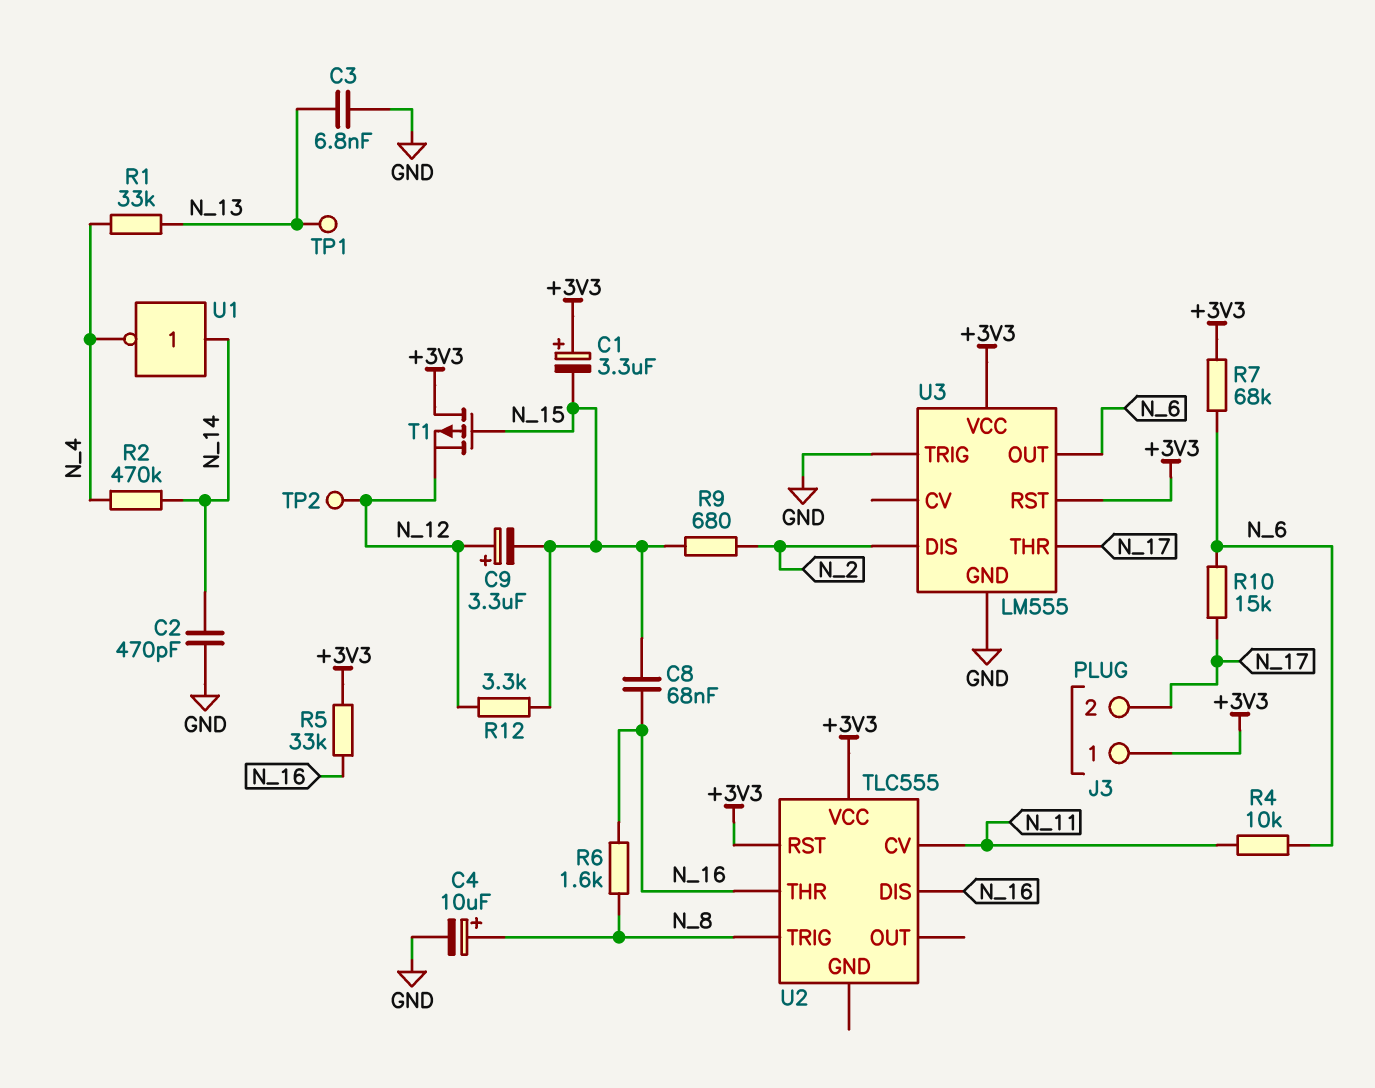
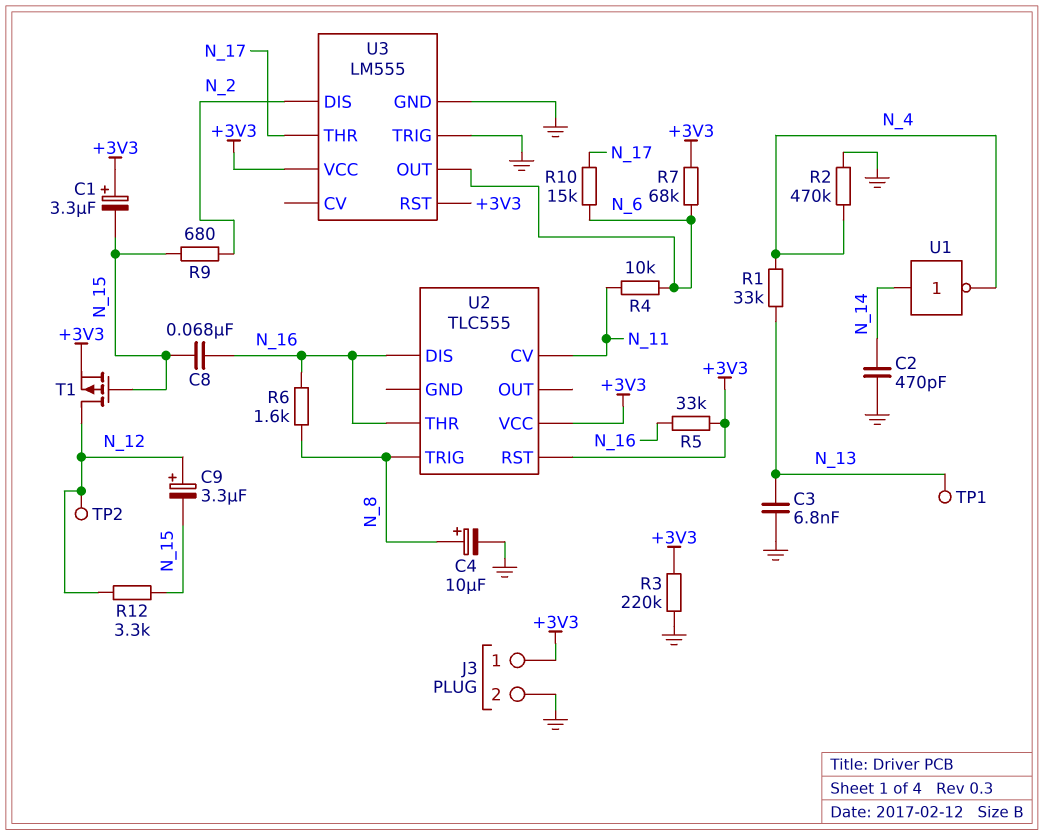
J3 pin 2: N_17 -> GND
R2: 470k (N_4, N_14) -> 470k (GND, N_4)
R3: none -> 220k (+3V3, GND)
T1: PMOS (G N_15, D +3V3, S N_12) -> PMOS (G N_15, D N_12, S +3V3)

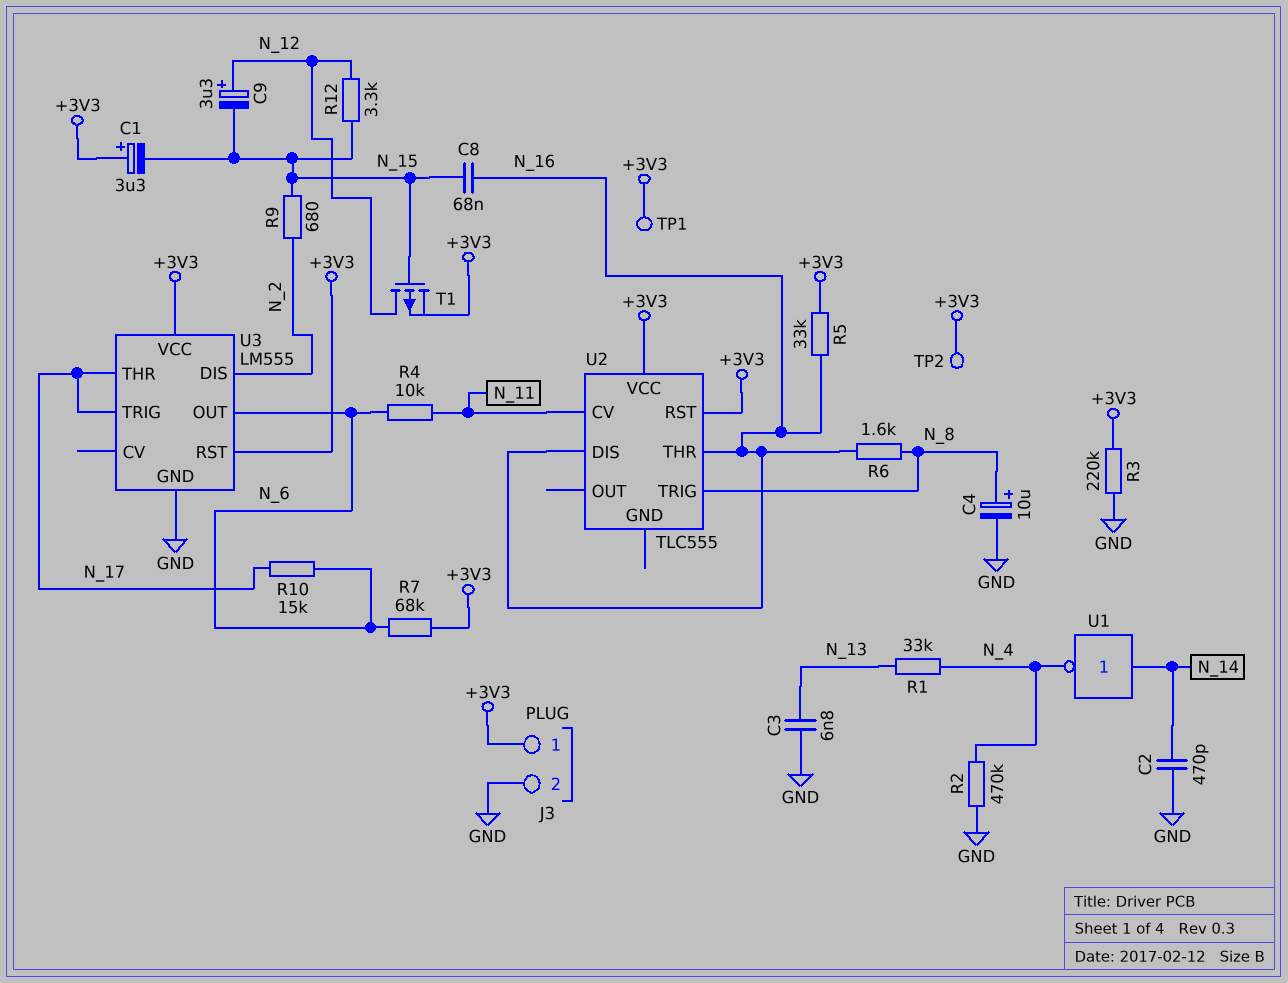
TP1: test point (N_13) -> test point (+3V3)
TP2: test point (N_12) -> test point (+3V3)
U3 pin TRIG: GND -> N_17

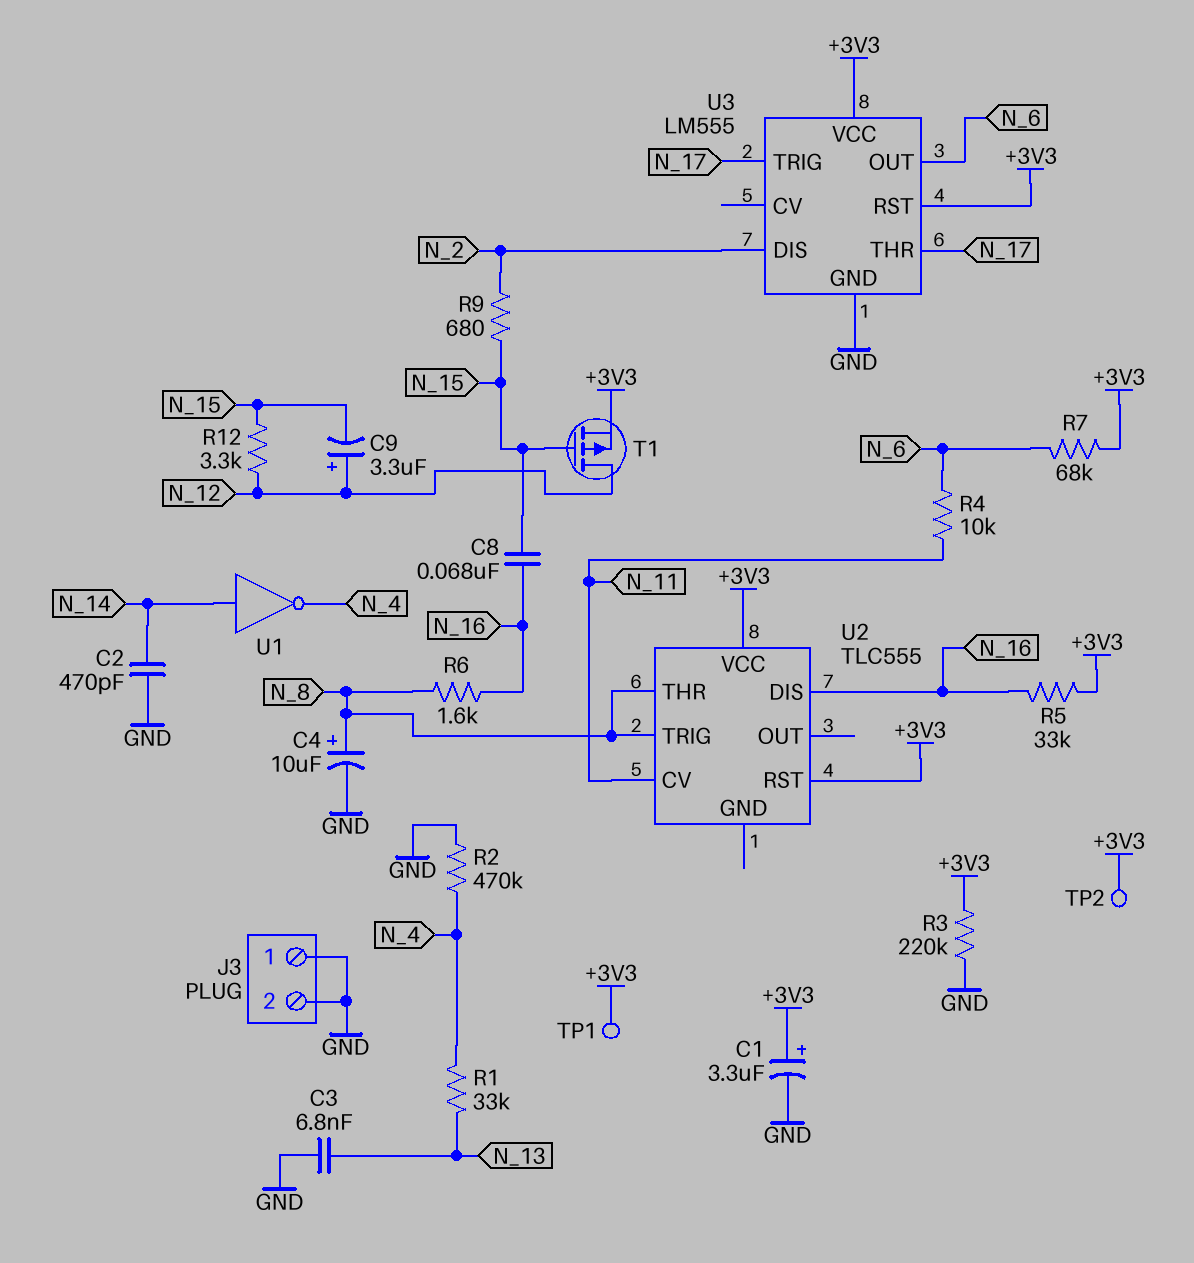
C1: 3.3uF (plus +3V3, minus N_15) -> 3.3uF (plus +3V3, minus GND)
J3 pin 1: +3V3 -> GND
R10: 15k (N_6, N_17) -> none
U2 pin THR: N_16 -> N_8

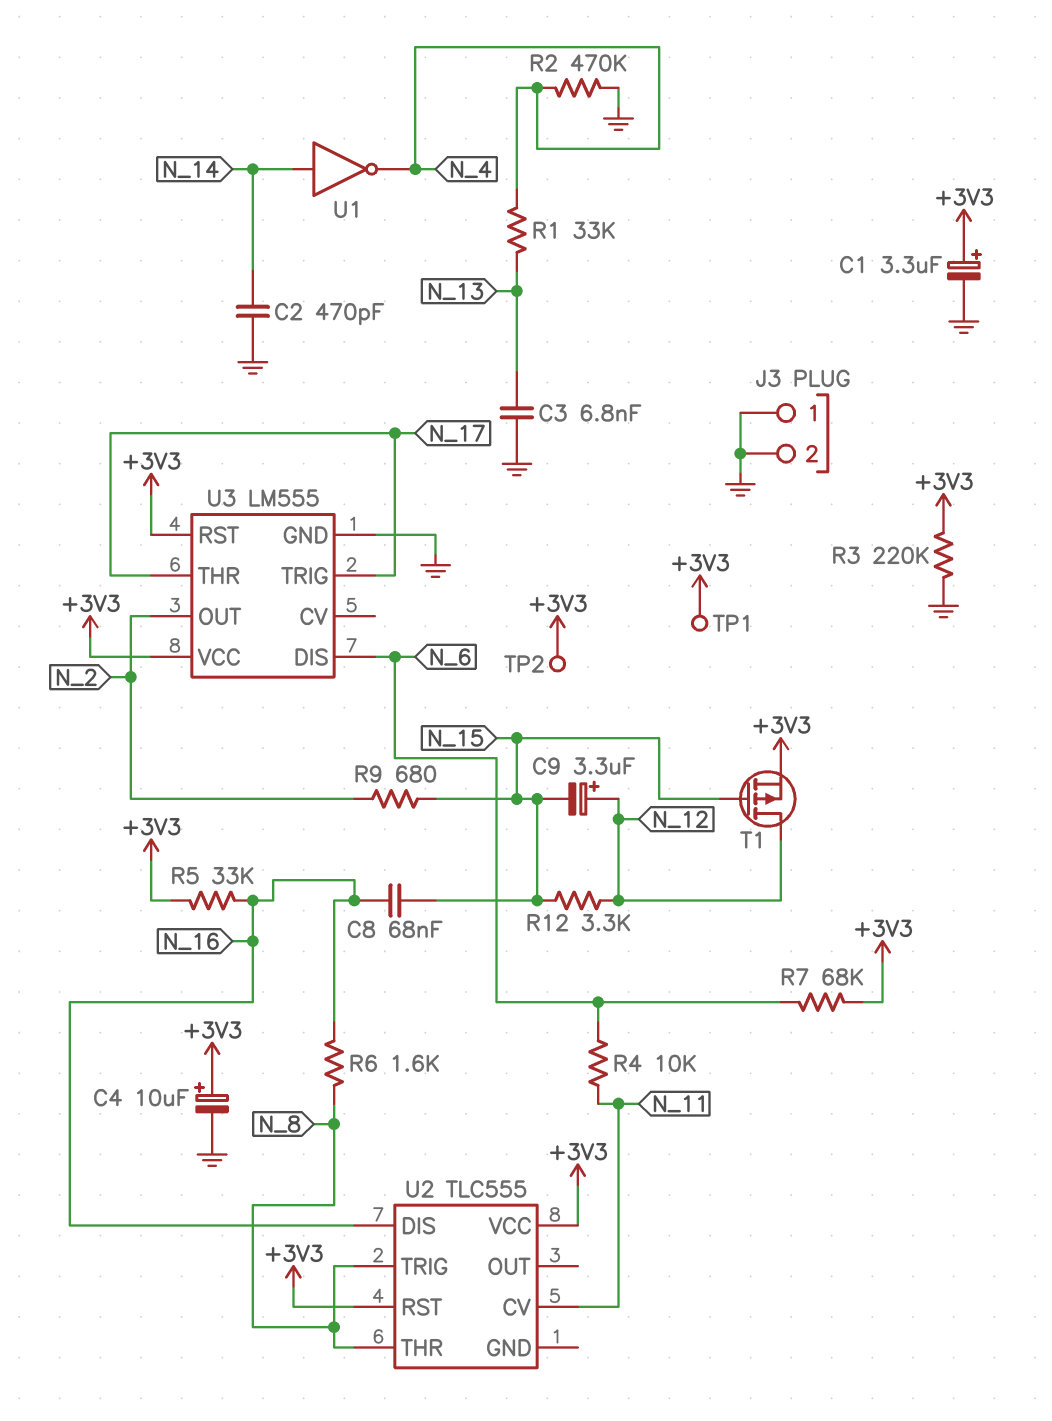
C4: 10uF (plus N_8, minus GND) -> 10uF (plus +3V3, minus GND)
U3 pin DIS: N_2 -> N_6
U3 pin OUT: N_6 -> N_2

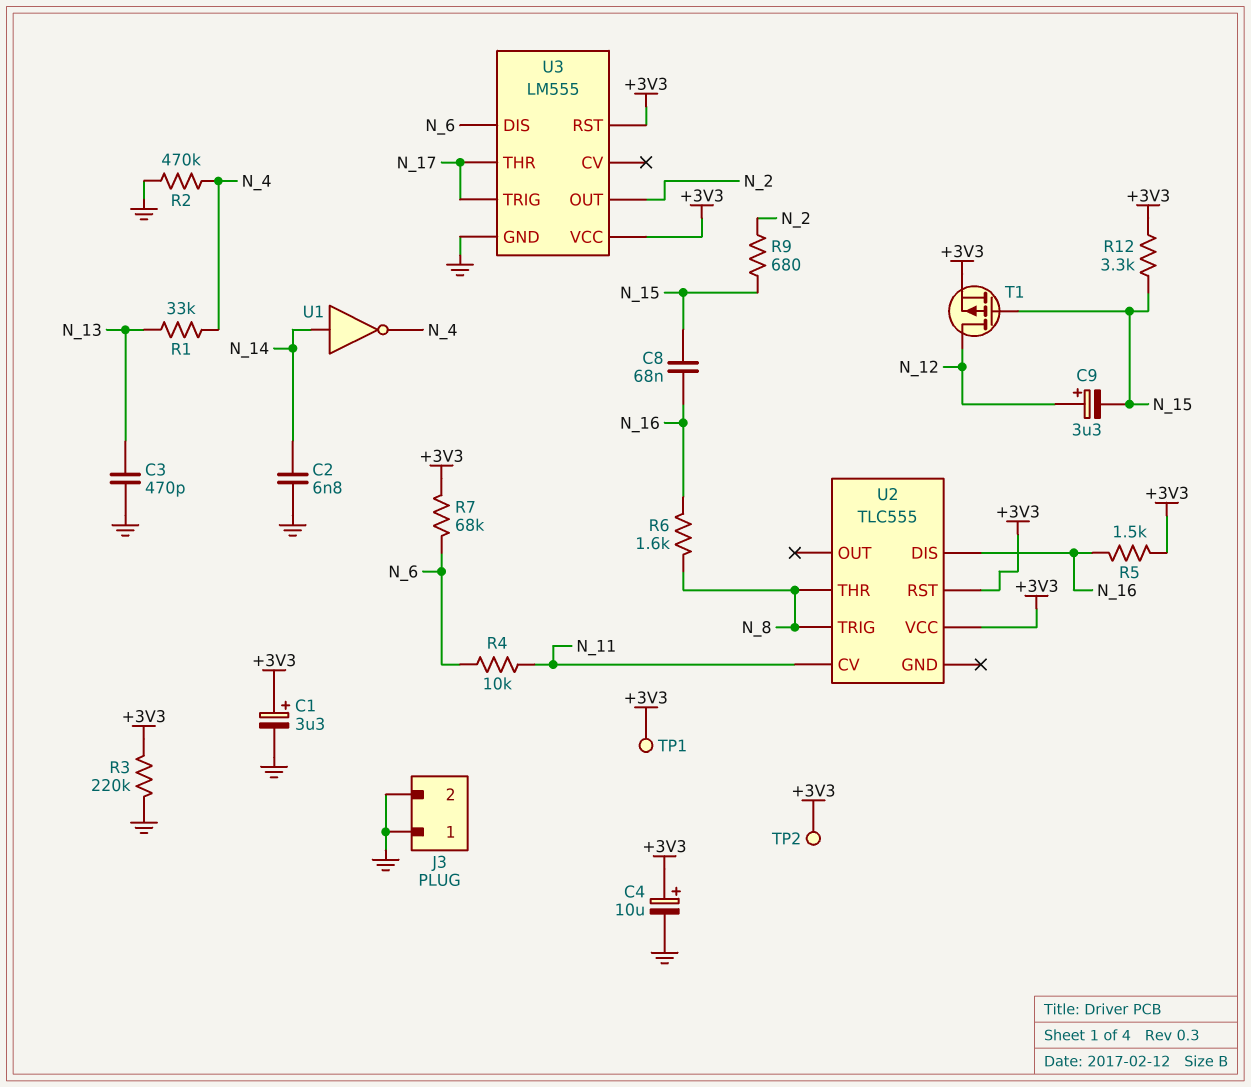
C2: 470pF (GND, N_14) -> 6.8nF (GND, N_14)
C3: 6.8nF (GND, N_13) -> 470pF (GND, N_13)
R5: 33k (+3V3, N_16) -> 1.5k (+3V3, N_16)
R12: 3.3k (N_12, N_15) -> 3.3k (+3V3, N_15)

